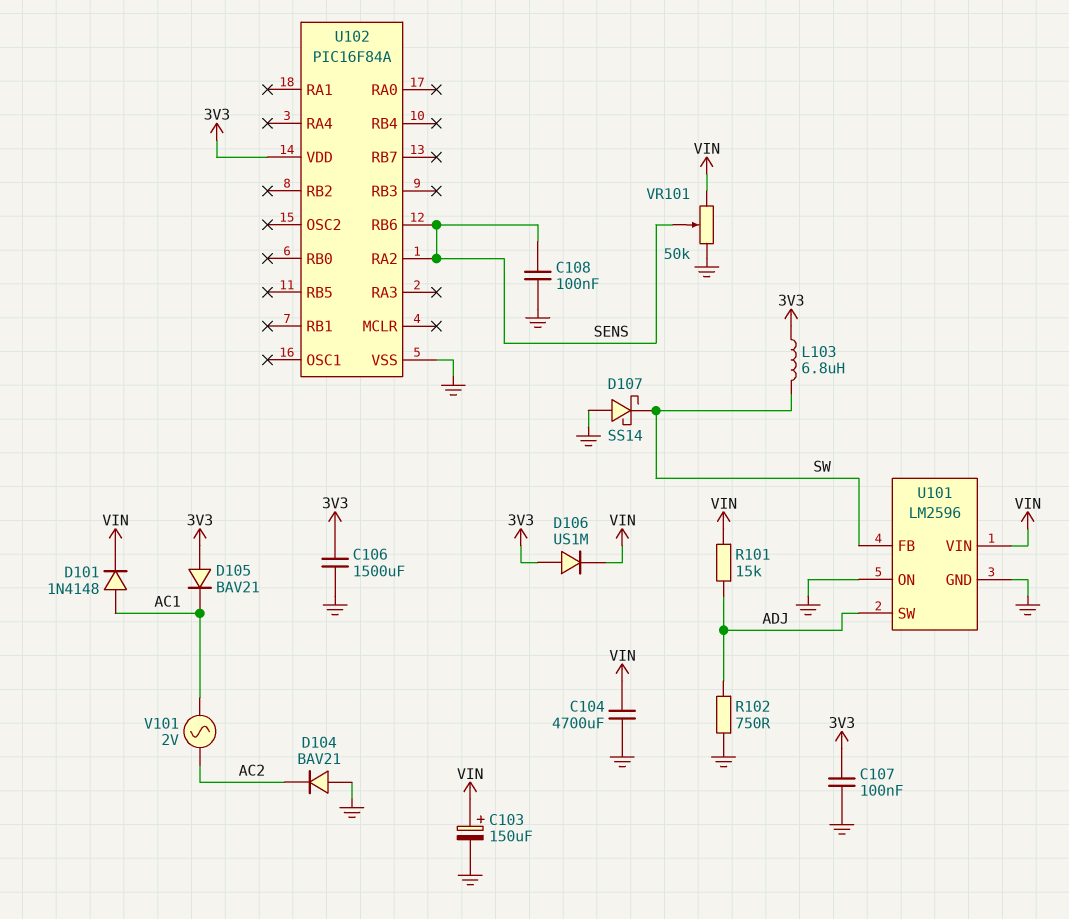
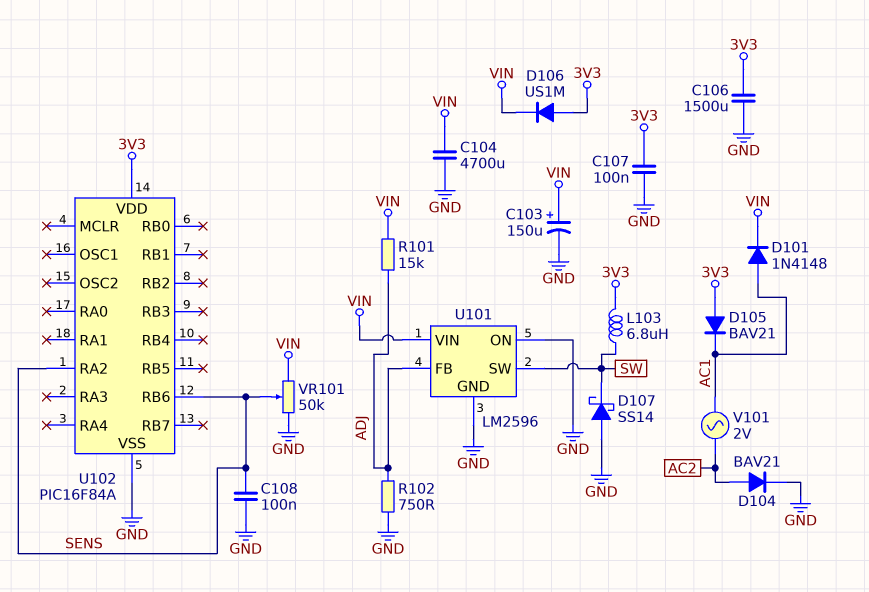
D104: diode BAV21 (A GND, K AC2) -> diode BAV21 (A AC2, K GND)
U101 pin FB: SW -> ADJ
U101 pin SW: ADJ -> SW

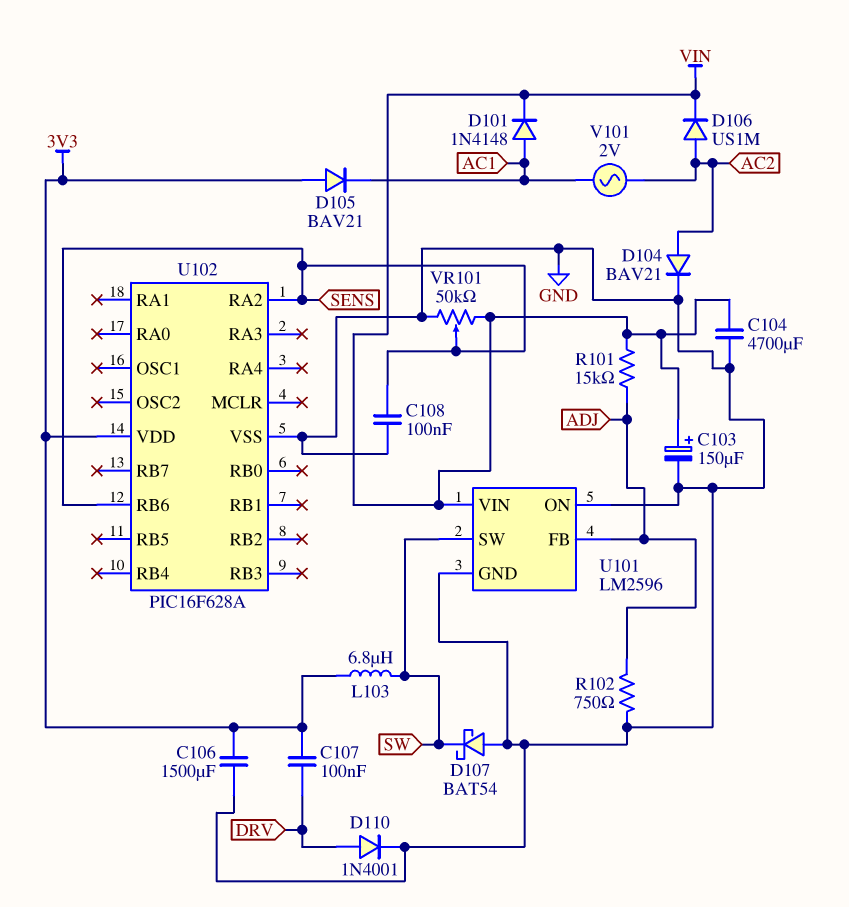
C107: 100nF (3V3, GND) -> 100nF (3V3, DRV)
D106: diode US1M (A 3V3, K VIN) -> diode US1M (A AC2, K VIN)
D107: schottky SS14 (A GND, K SW) -> schottky BAT54 (A GND, K SW)
D110: none -> diode 1N4001 (A DRV, K GND)
U102: PIC16F84A -> PIC16F628A

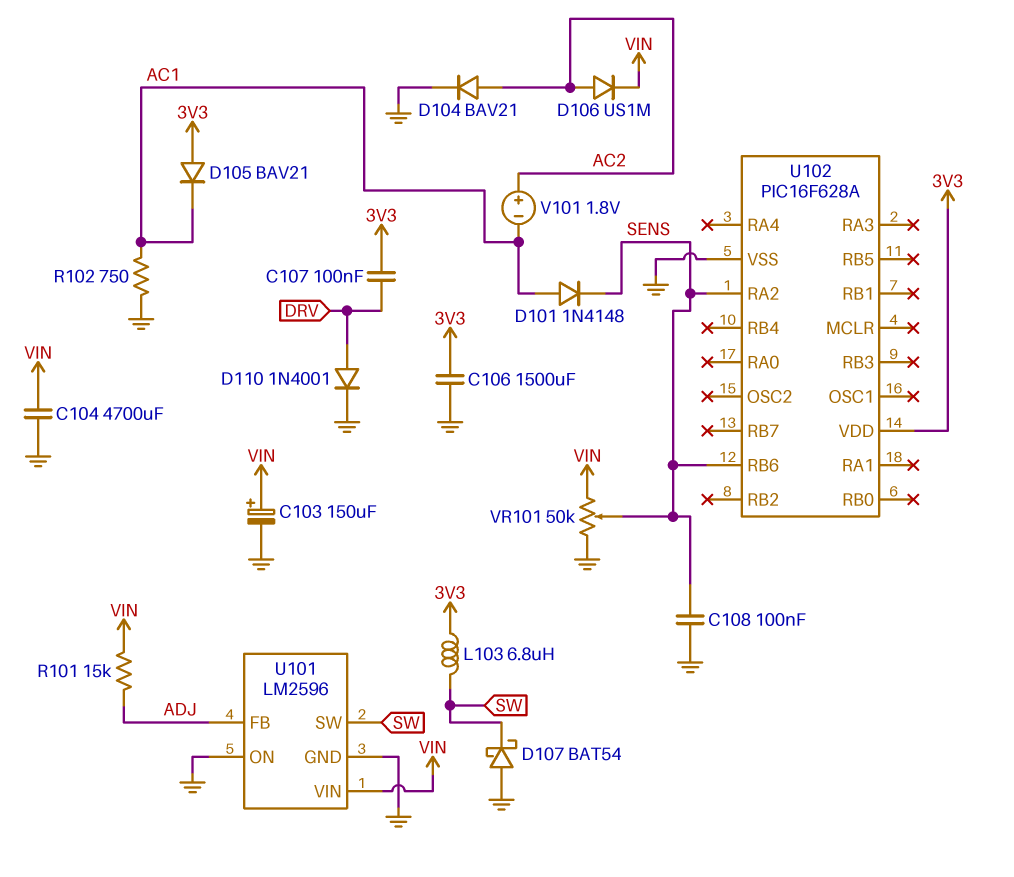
D101: diode 1N4148 (A AC1, K VIN) -> diode 1N4148 (A AC1, K SENS)
R102: 750 (ADJ, GND) -> 750 (AC1, GND)
V101: AC 2V (AC1, AC2) -> 1.8V (plus AC2, minus AC1)

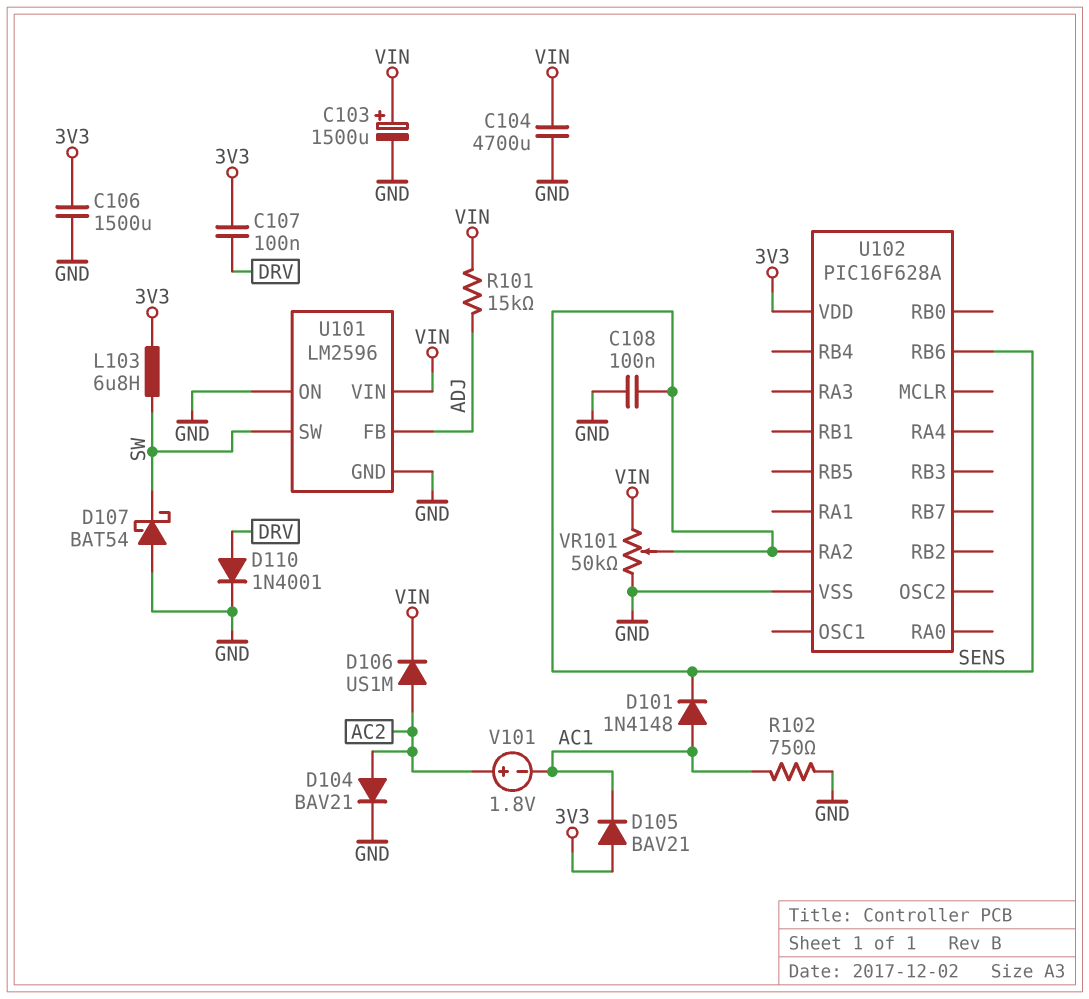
C103: 150uF (plus VIN, minus GND) -> 1500uF (plus VIN, minus GND)

